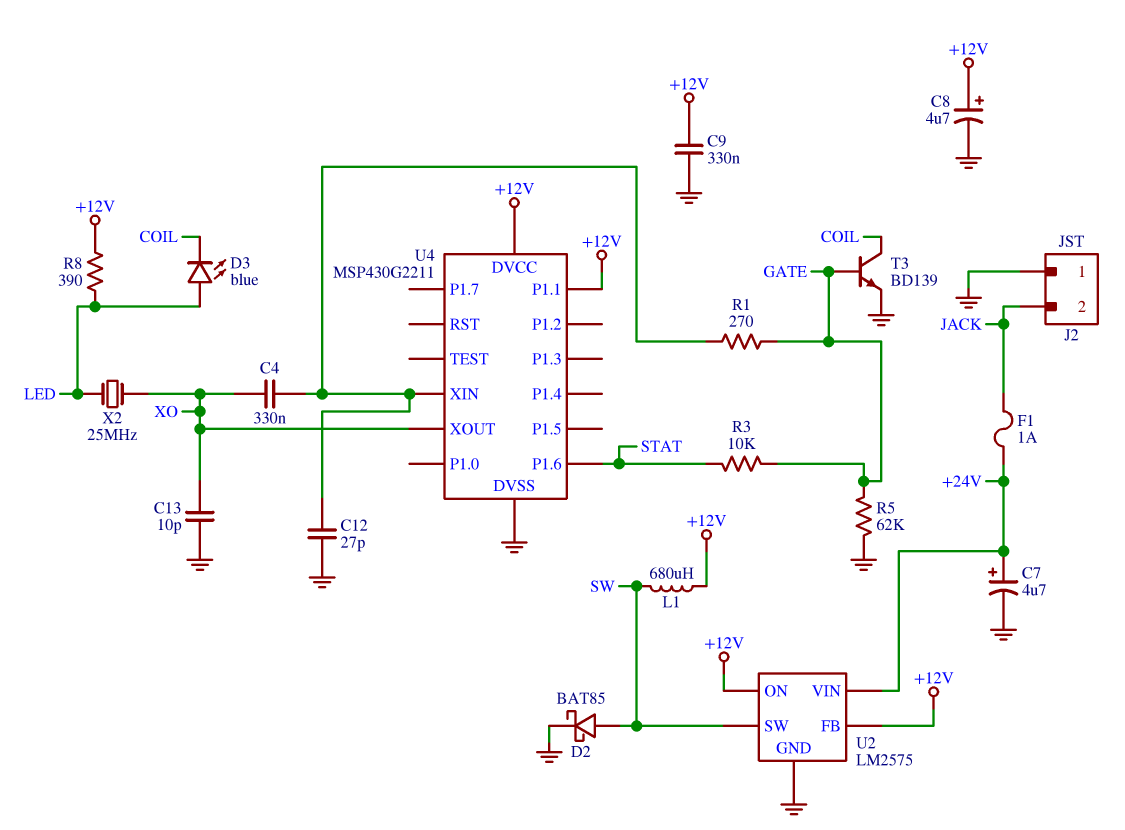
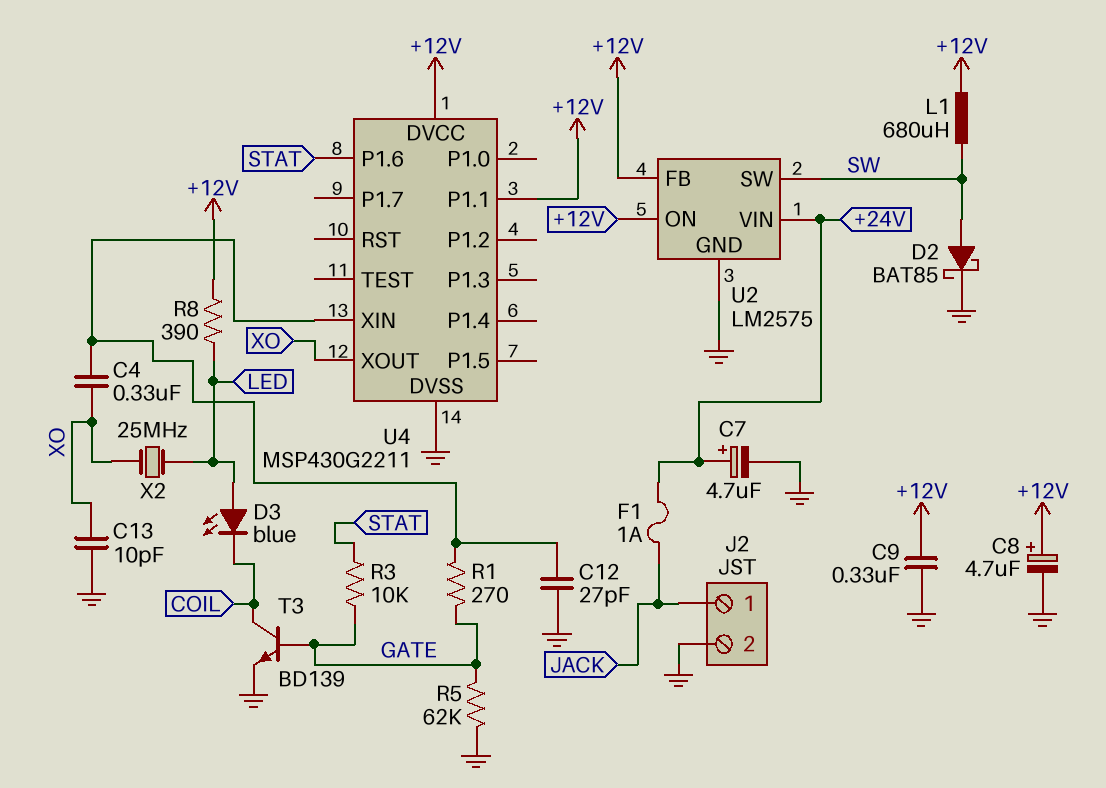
J2 pin 1: GND -> JACK
J2 pin 2: JACK -> GND

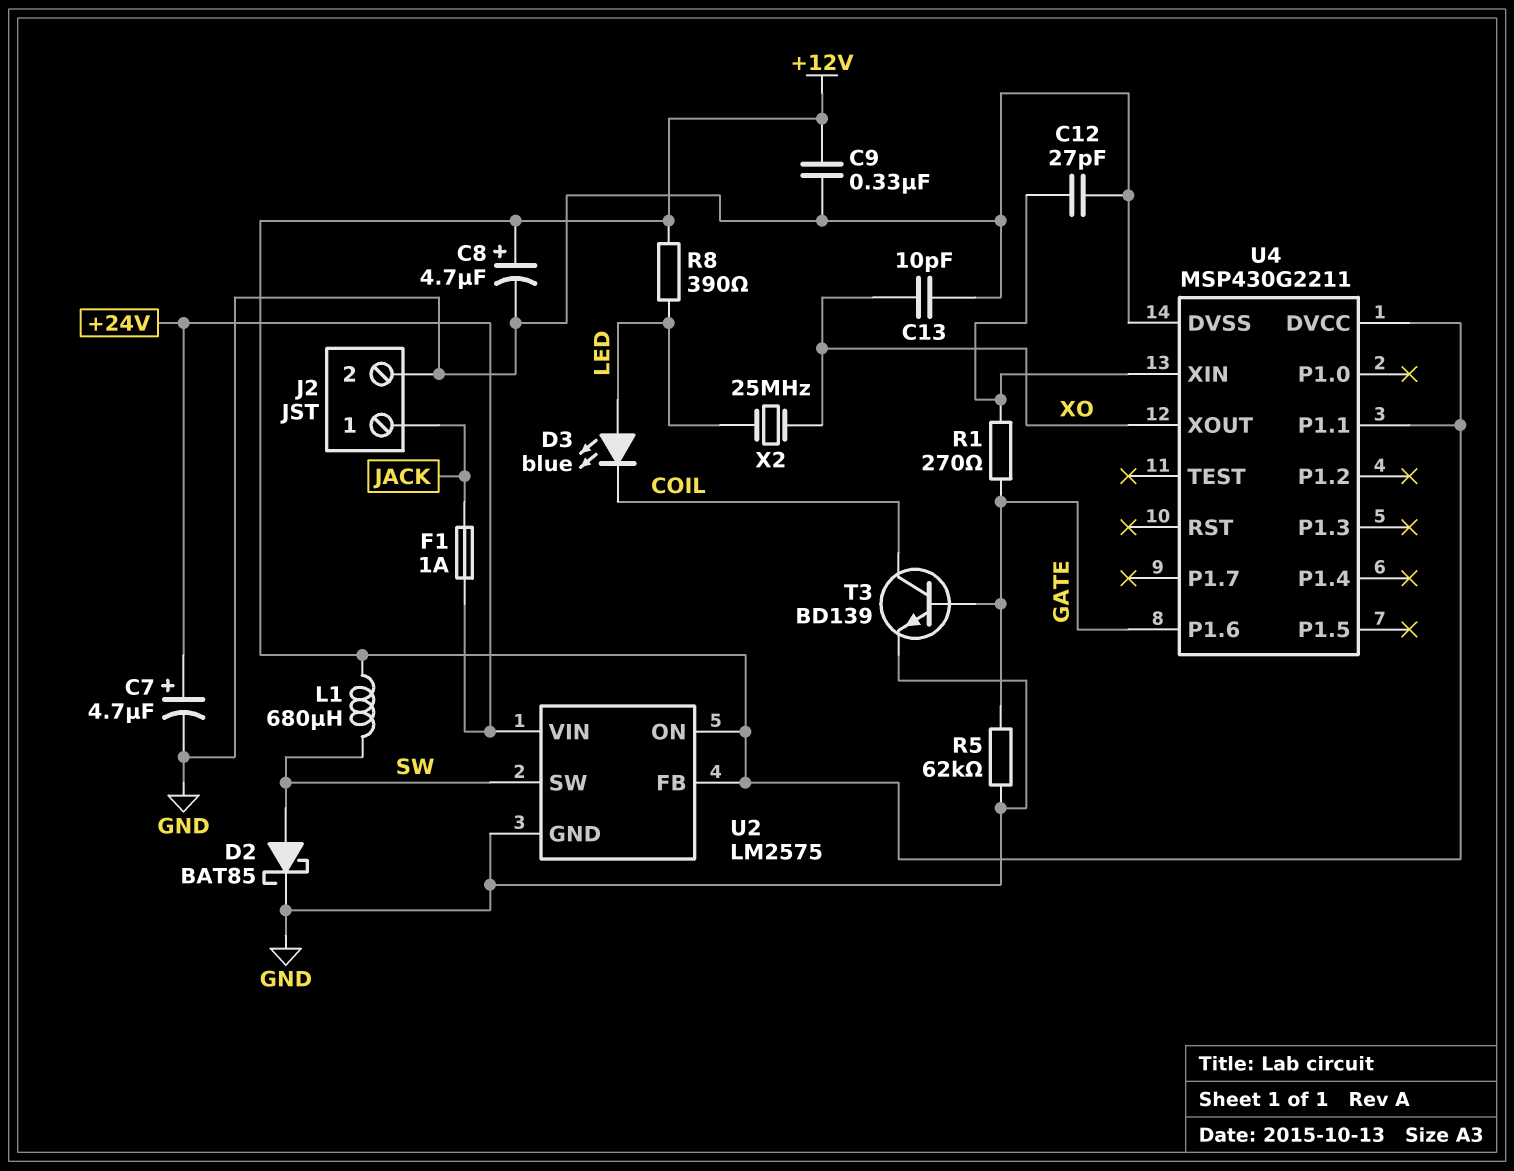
C4: 330nF (U4/XIN, XO) -> none
R3: 10k (GATE, STAT) -> none
U4 pin P1.6: STAT -> GATE

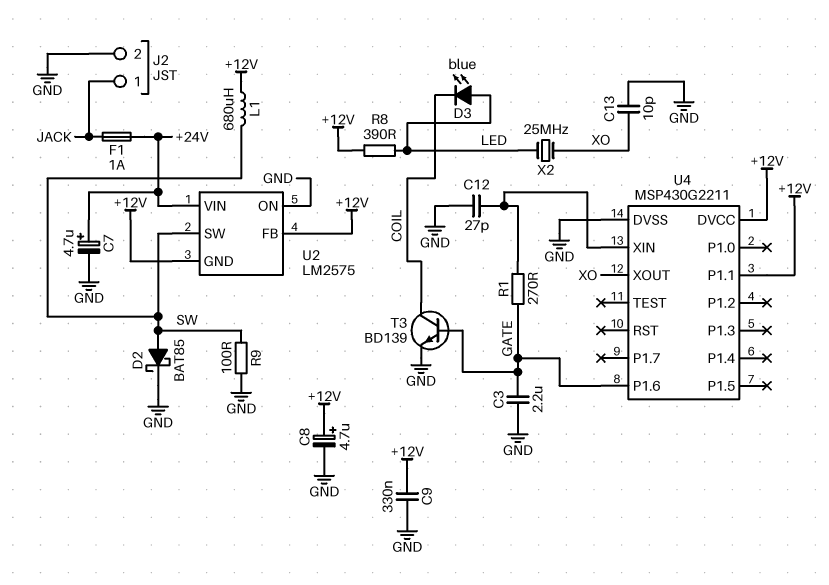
C3: none -> 2.2uF (GATE, GND)
R5: 62k (GATE, GND) -> none
R9: none -> 100 (GND, SW)
U2 pin GND: GND -> +12V
U2 pin ON: +12V -> GND

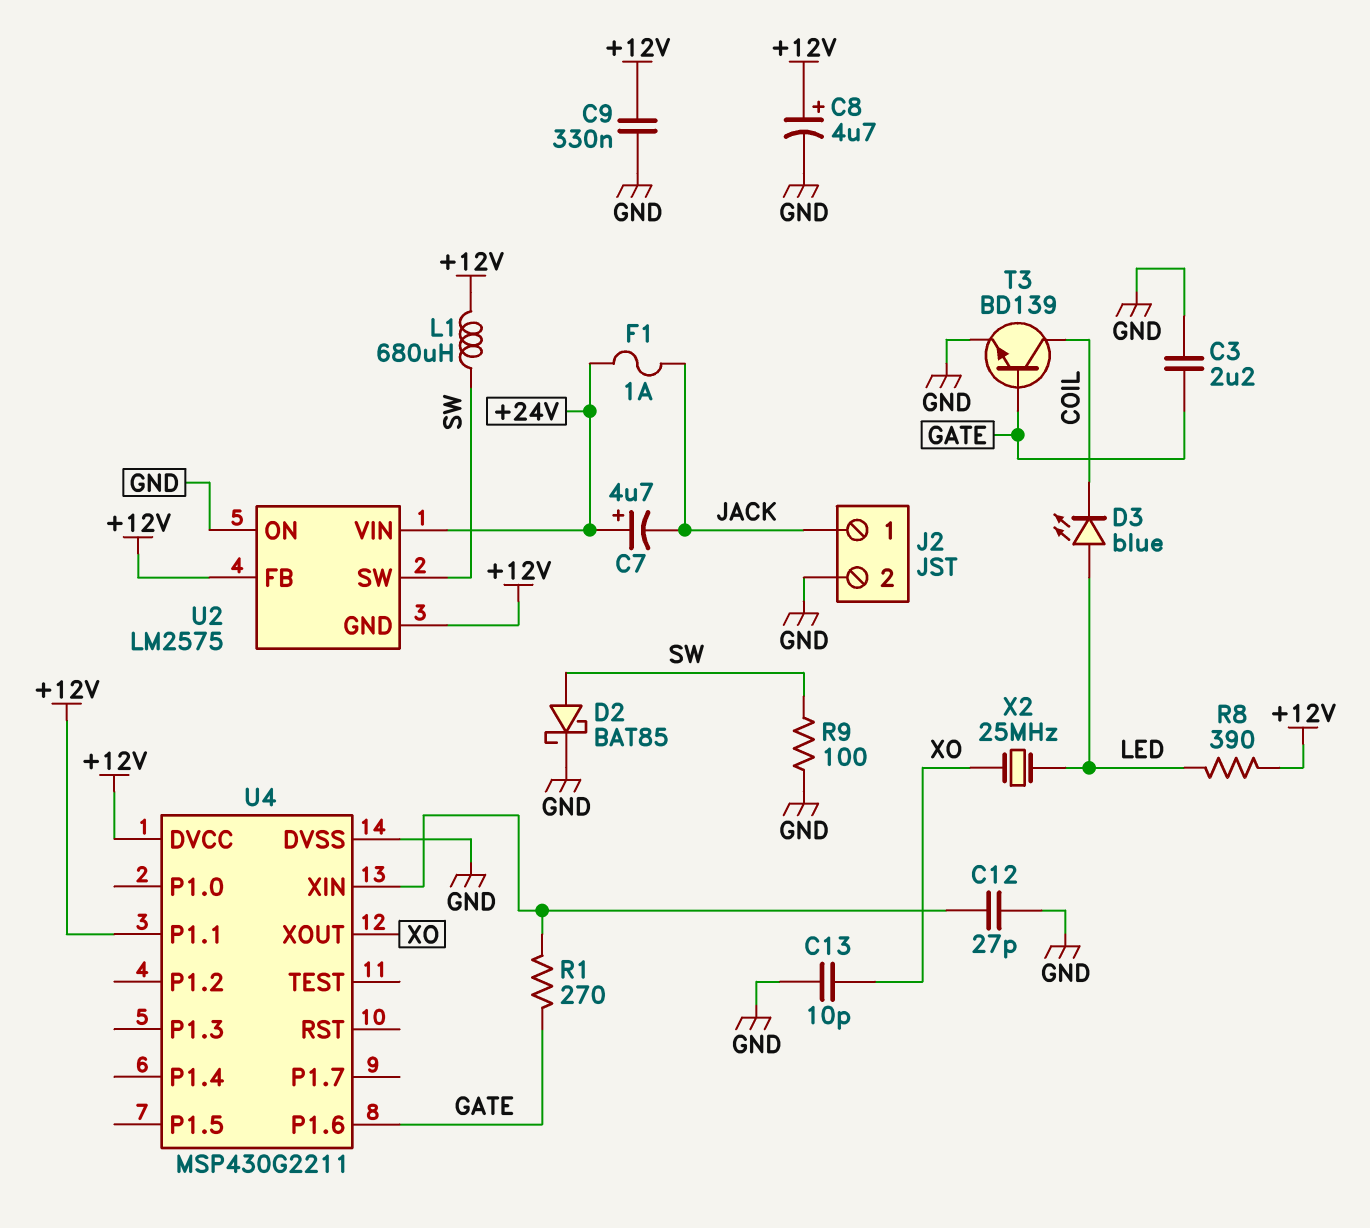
C7: 4.7uF (plus +24V, minus GND) -> 4.7uF (plus +24V, minus JACK)

